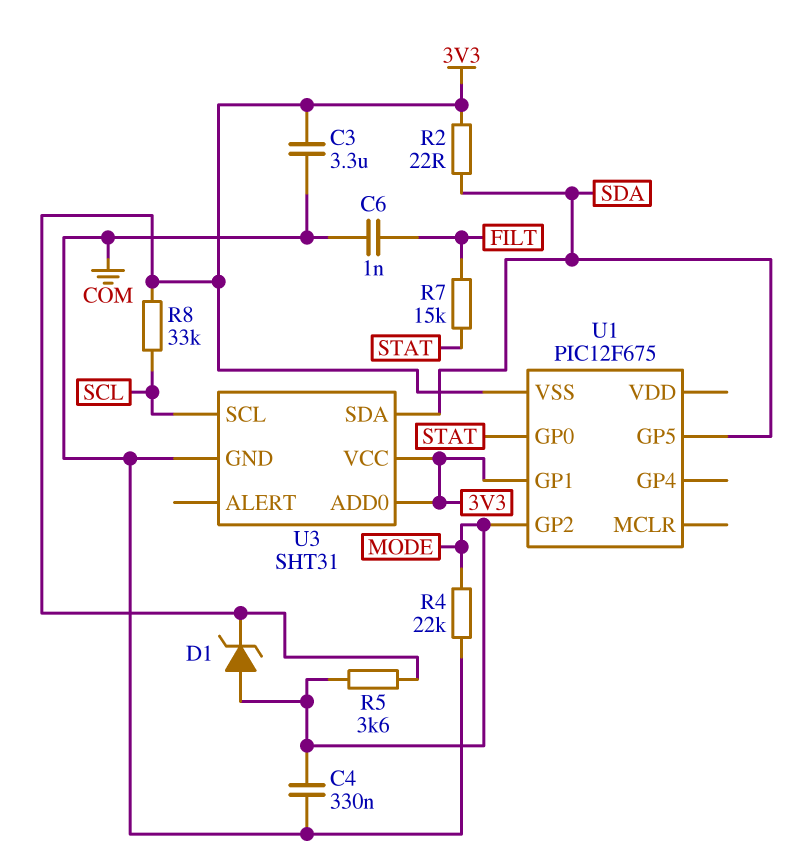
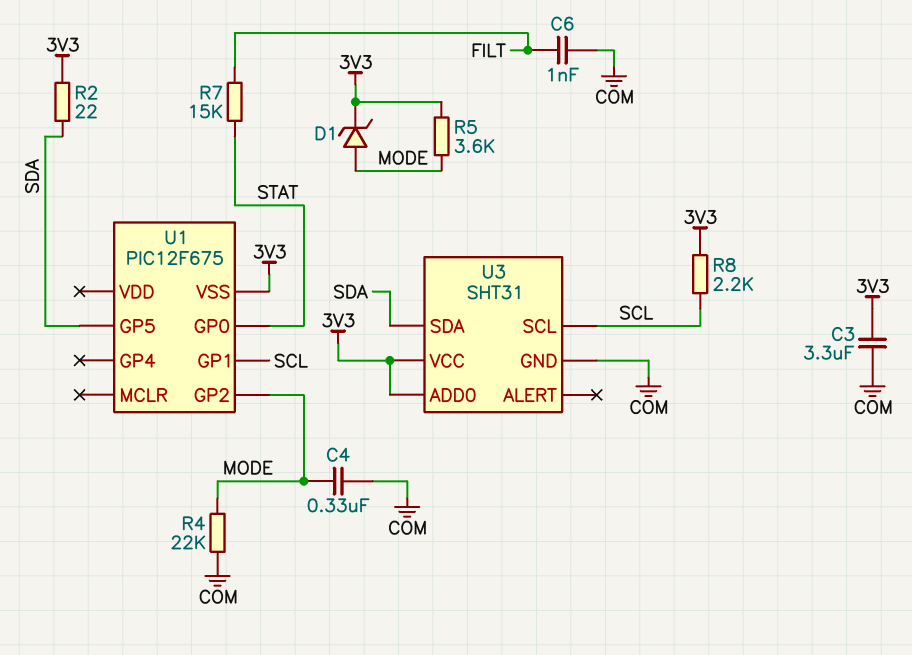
R8: 33k (3V3, SCL) -> 2.2k (3V3, SCL)
U1 pin GP1: 3V3 -> SCL

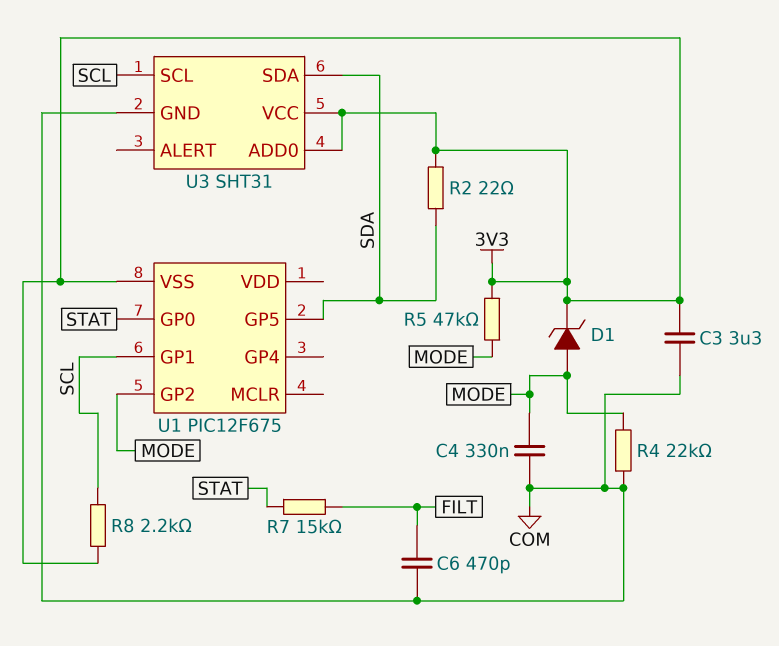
C6: 1nF (COM, FILT) -> 470pF (COM, FILT)
R5: 3.6k (3V3, MODE) -> 47k (3V3, MODE)

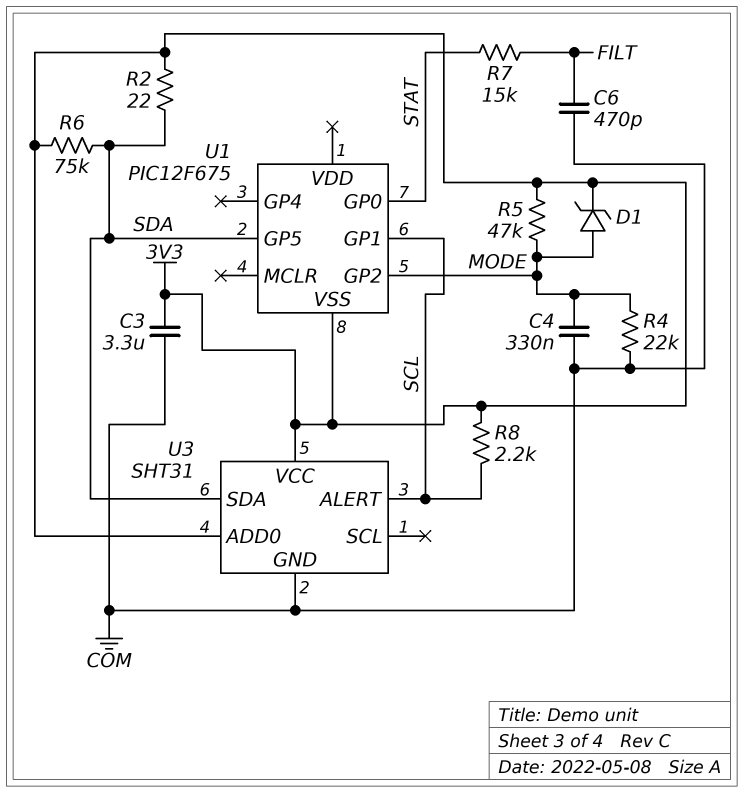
R6: none -> 75k (3V3, SDA)
U3 pin ALERT: none -> SCL
U3 pin SCL: SCL -> none

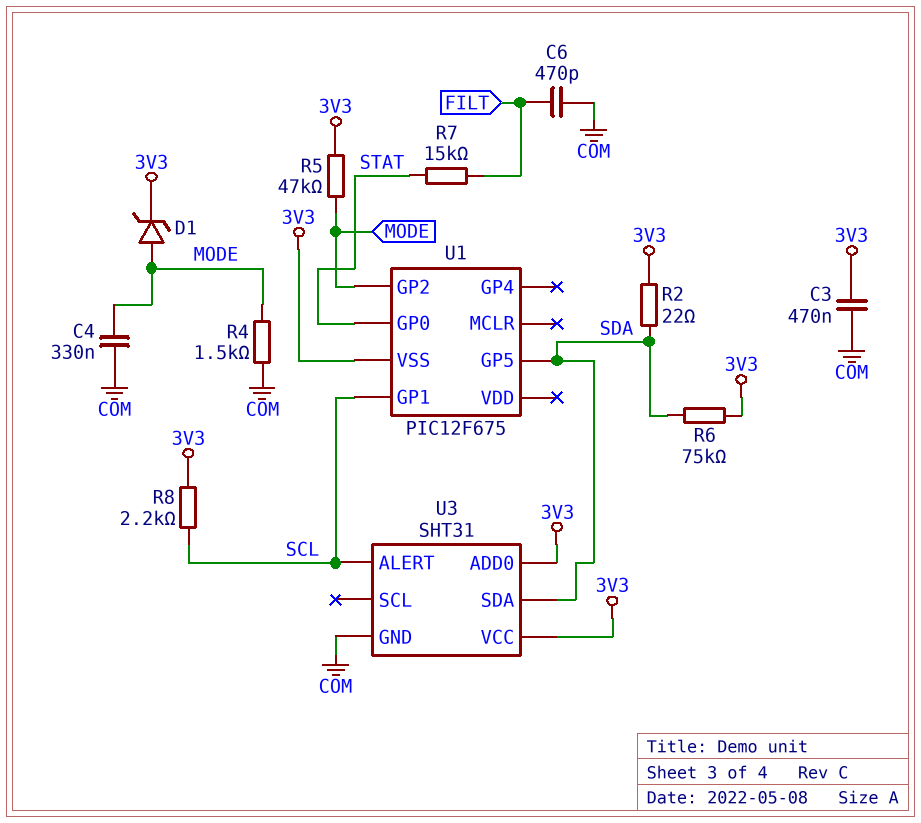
C3: 3.3uF (3V3, COM) -> 470nF (3V3, COM)
R4: 22k (COM, MODE) -> 1.5k (COM, MODE)

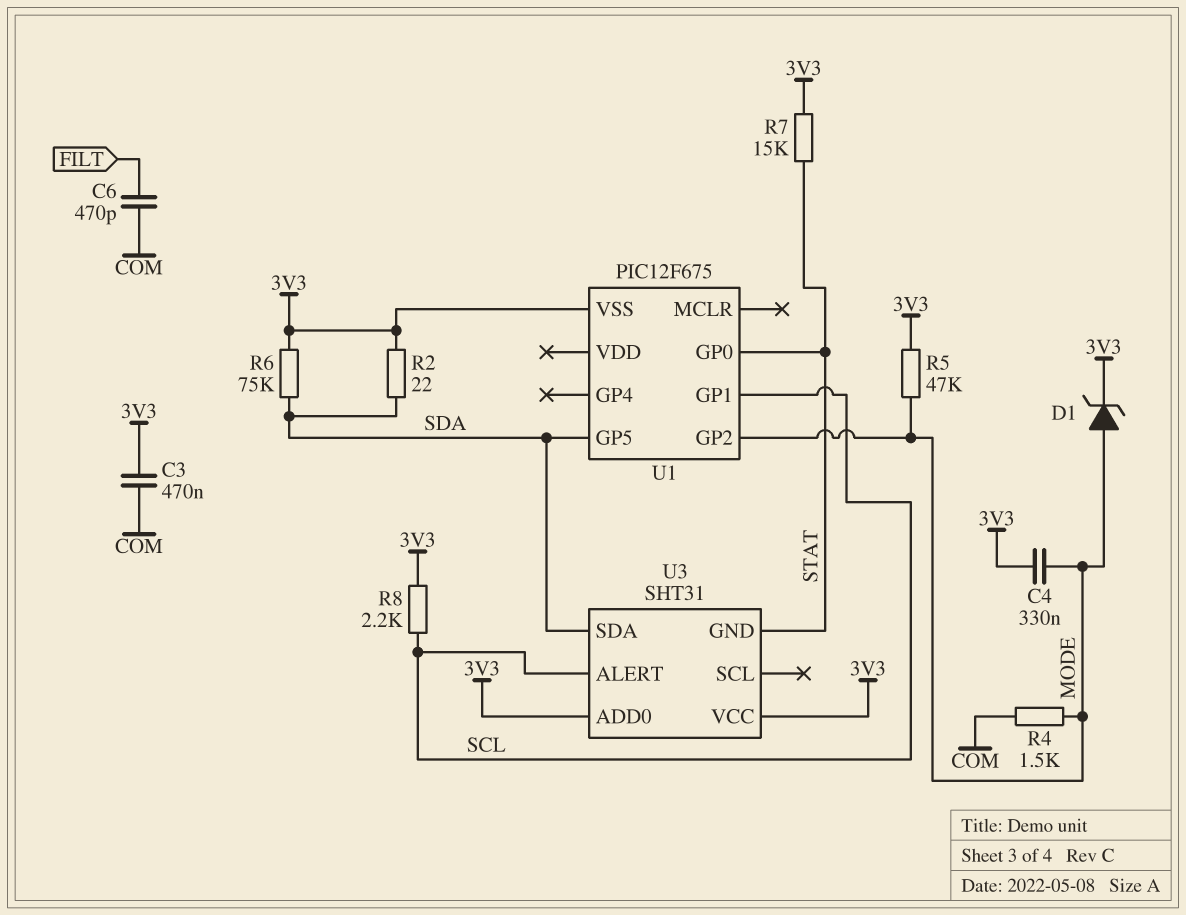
C4: 330nF (COM, MODE) -> 330nF (3V3, MODE)
R7: 15k (FILT, STAT) -> 15k (3V3, STAT)
U3 pin GND: COM -> STAT

